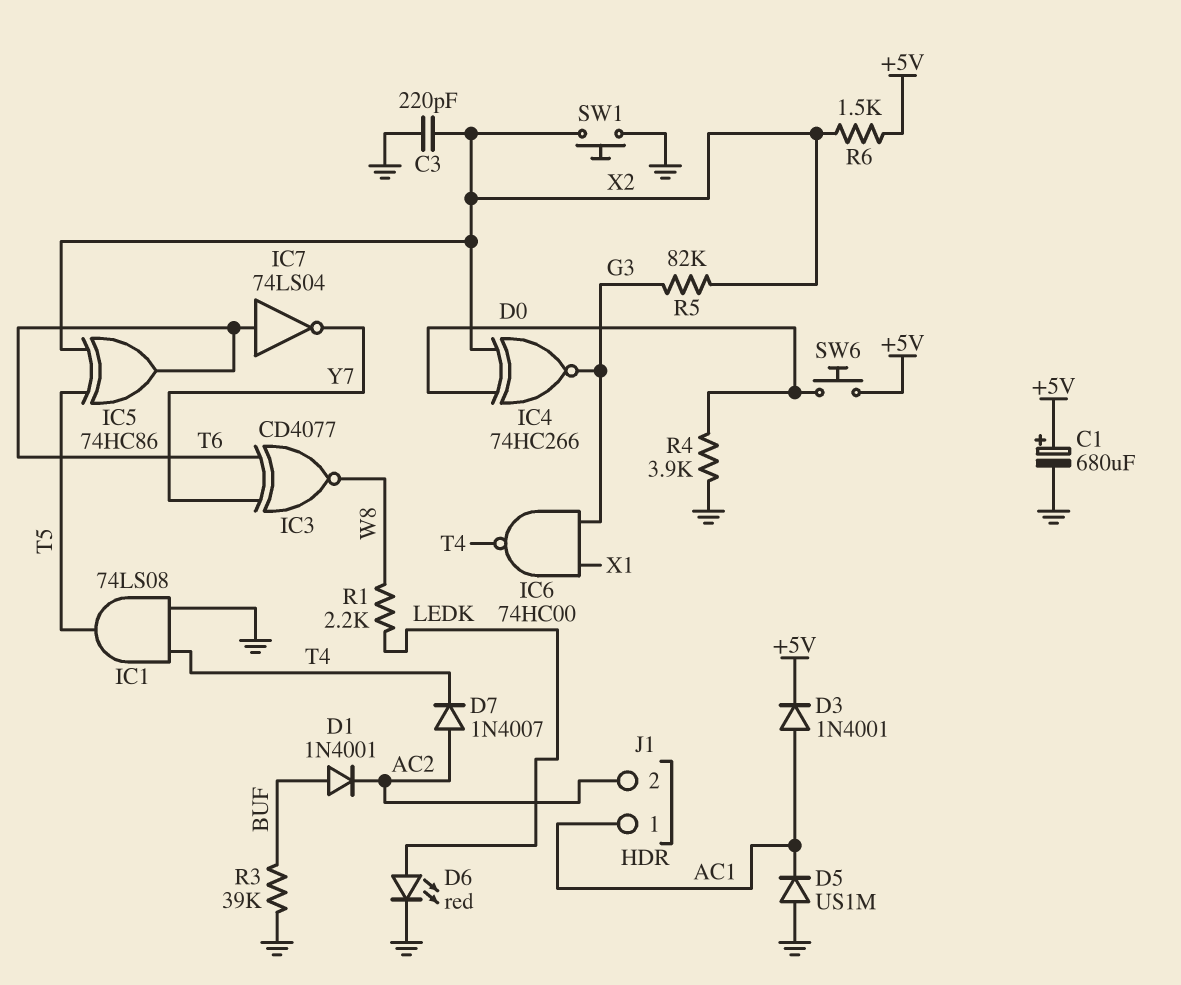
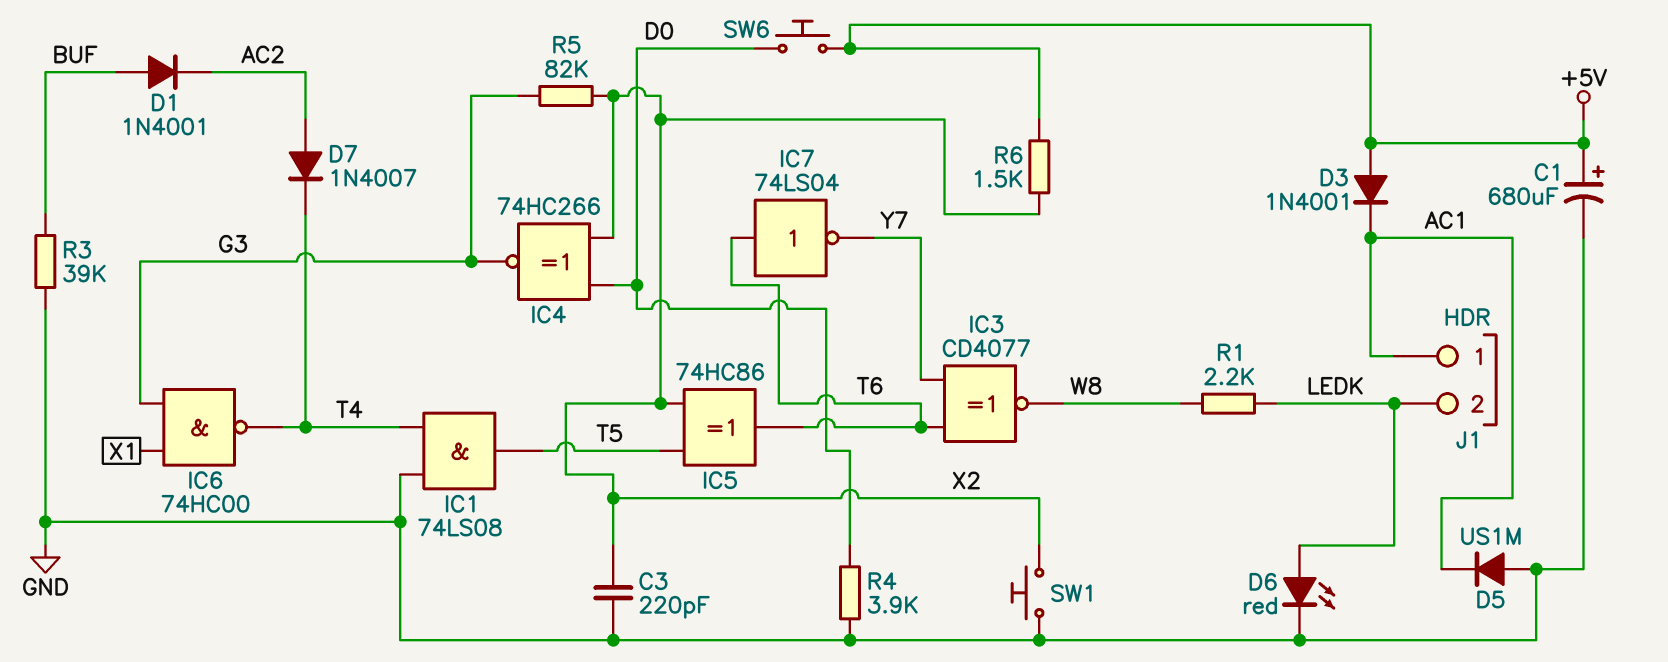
D3: diode 1N4001 (A AC1, K +5V) -> diode 1N4001 (A +5V, K AC1)
J1 pin 2: AC2 -> LEDK

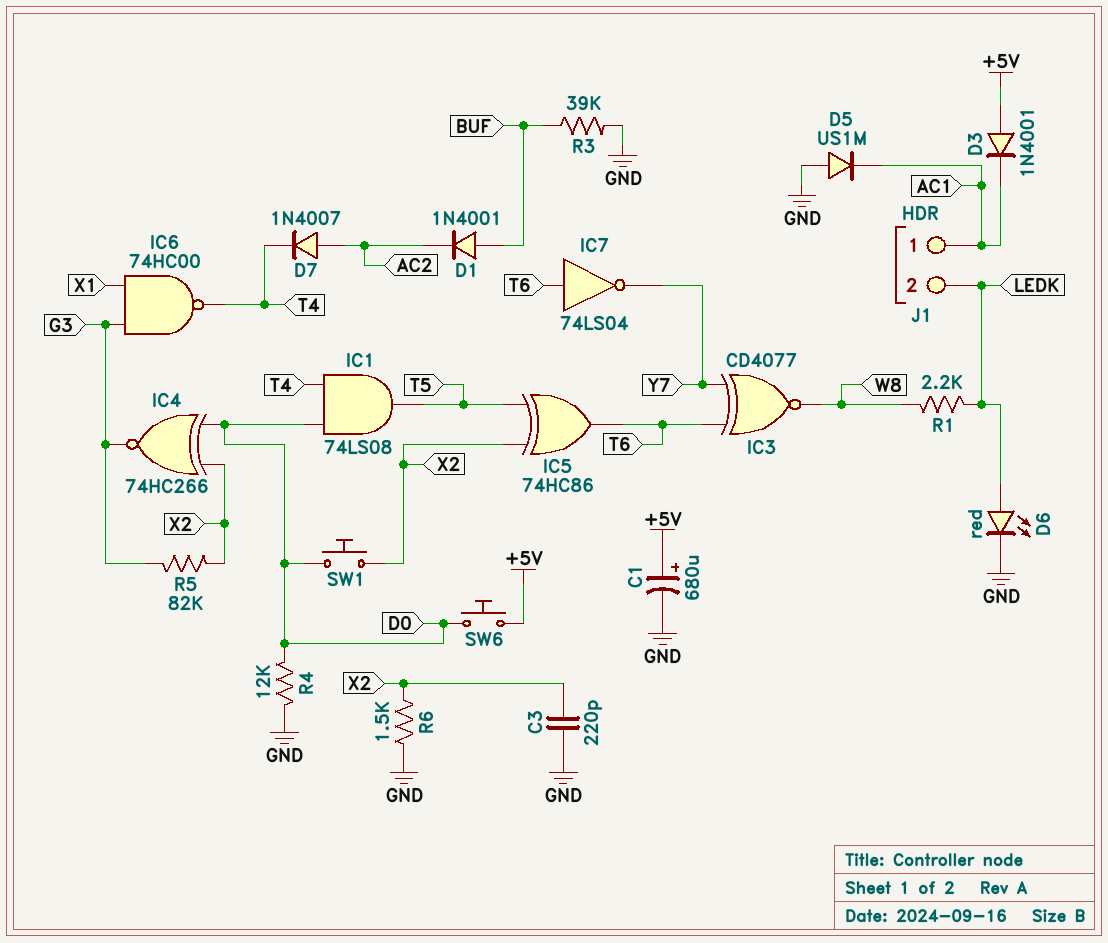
IC1: AND 74LS08 (in GND, in T4, out T5) -> AND 74LS08 (in D0, in T4, out T5)
R4: 3.9k (D0, GND) -> 12k (D0, GND)
R6: 1.5k (+5V, X2) -> 1.5k (GND, X2)
SW1: button (GND, X2) -> button (D0, X2)

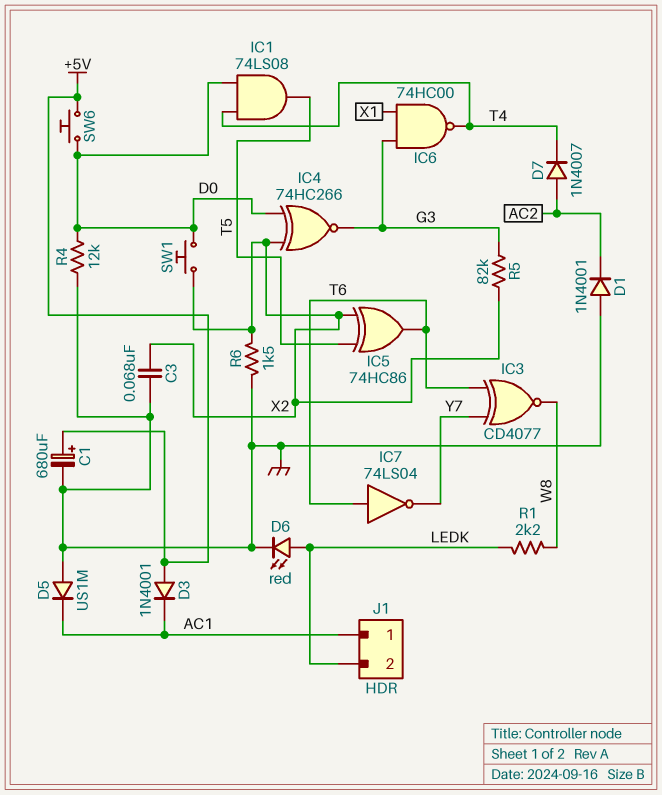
C3: 220pF (GND, X2) -> 68nF (GND, X2)
D1: diode 1N4001 (A BUF, K AC2) -> diode 1N4001 (A GND, K AC2)
R3: 39k (BUF, GND) -> none

